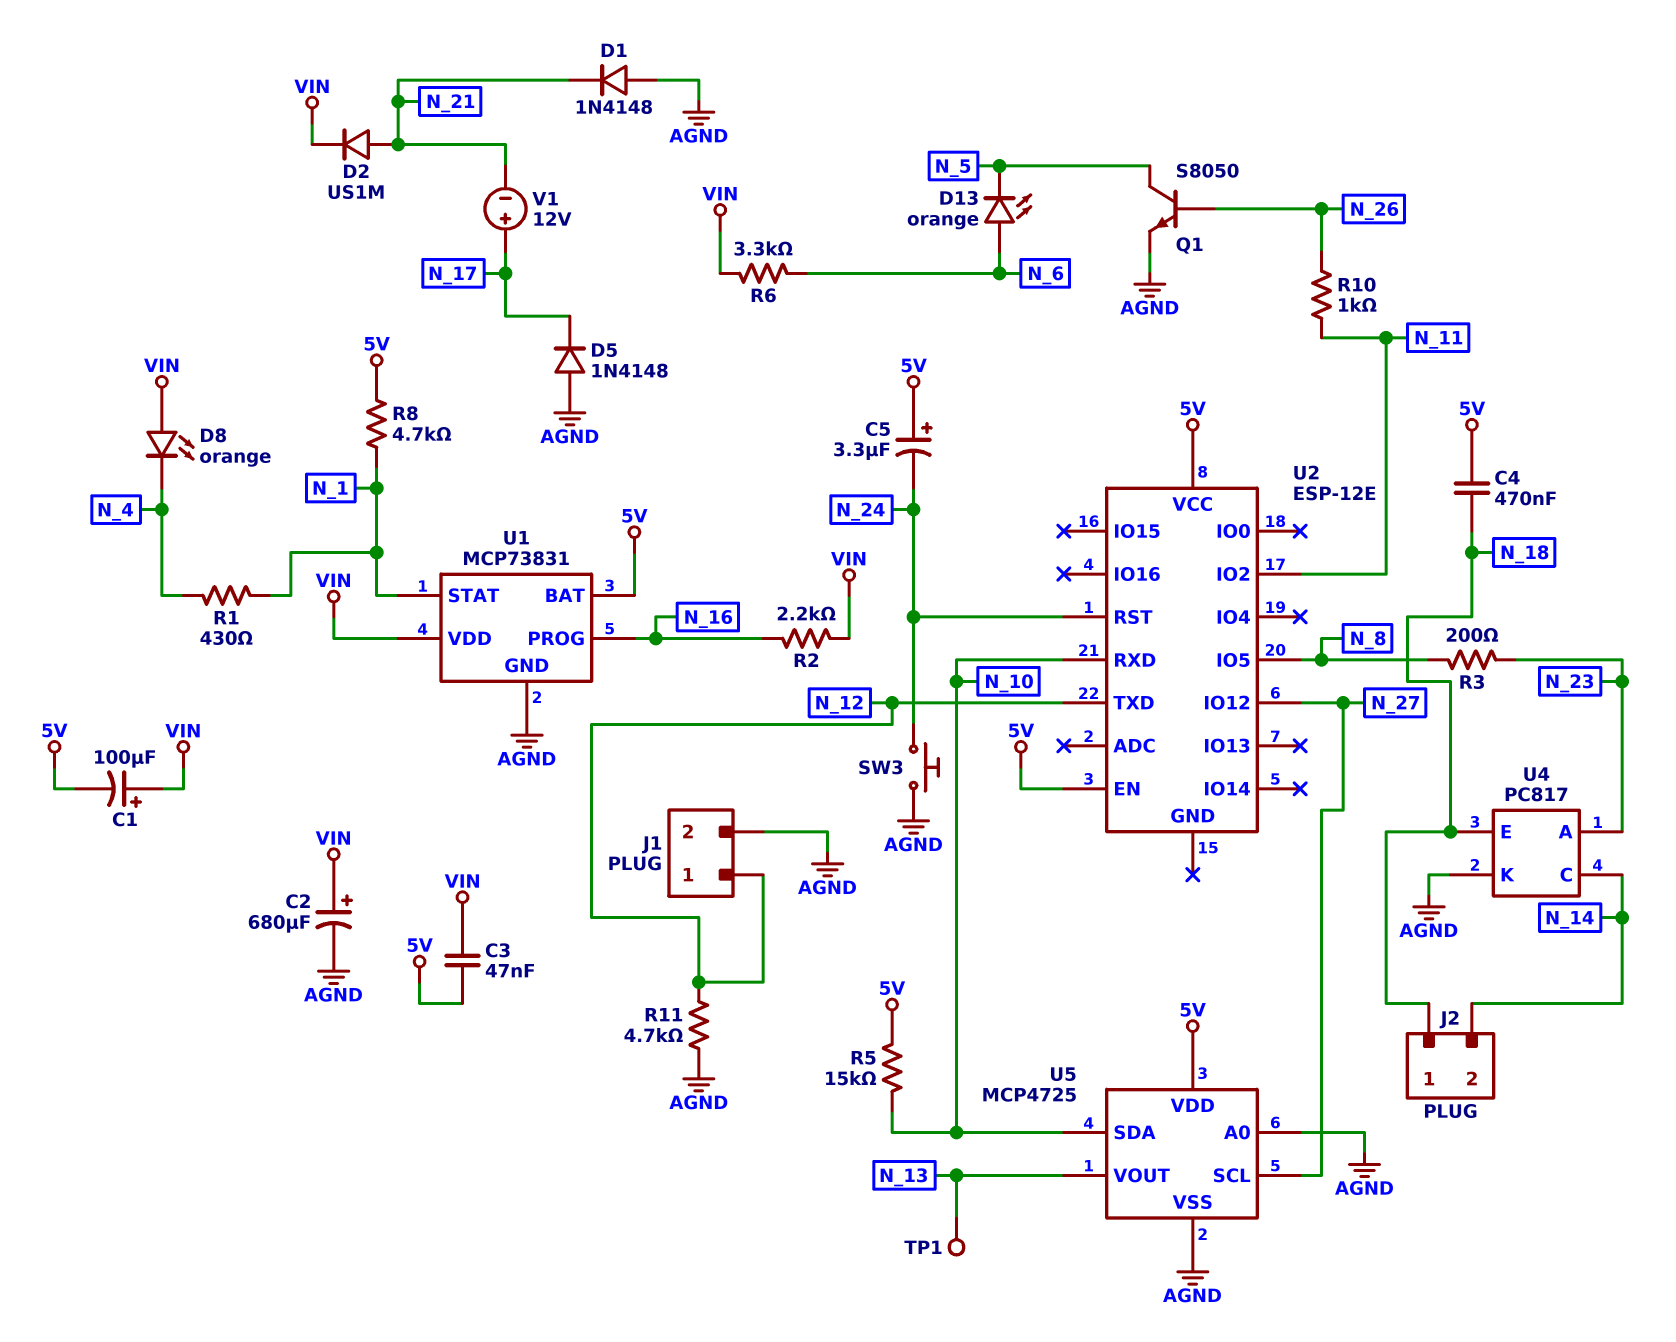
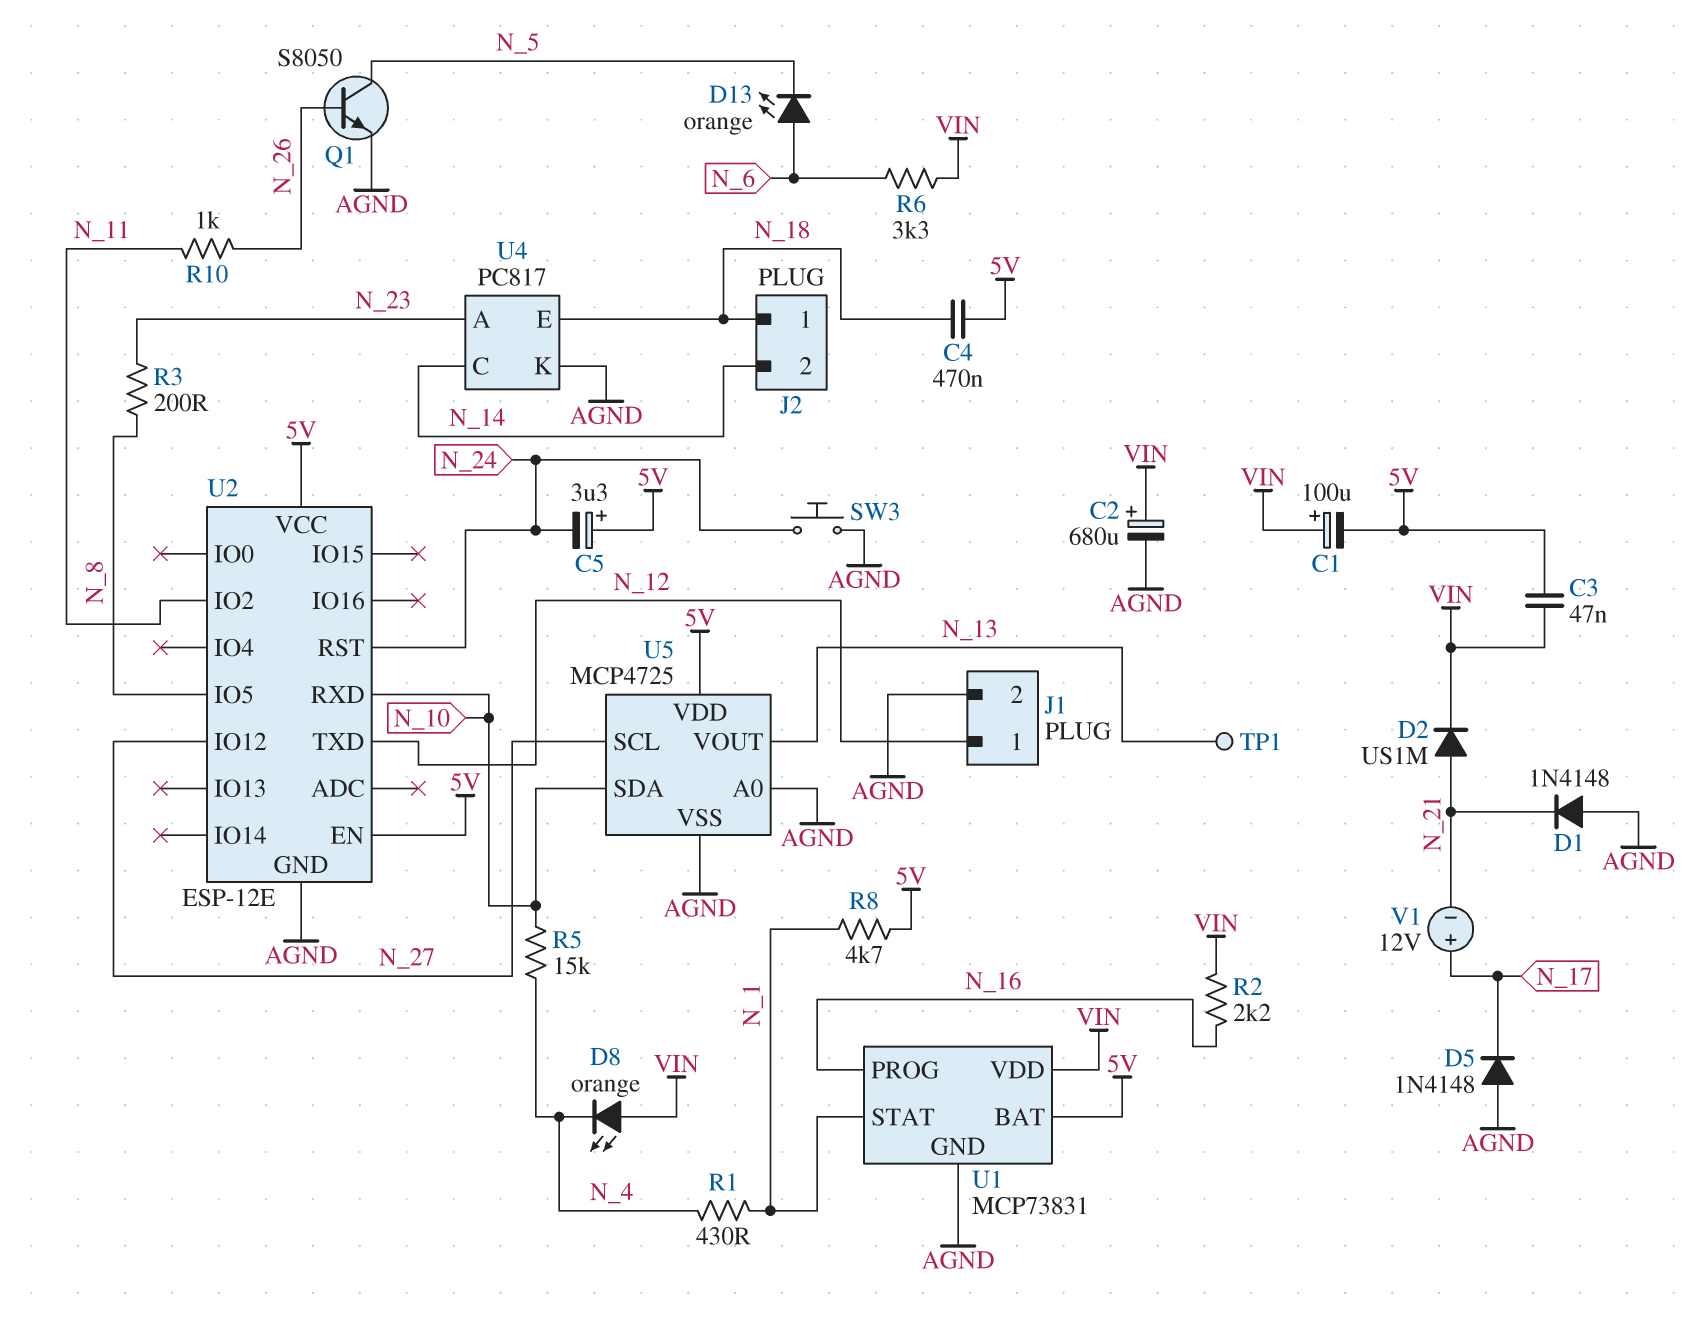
R5: 15k (5V, N_10) -> 15k (N_4, N_10)
R11: 4.7k (AGND, N_12) -> none
U2 pin GND: none -> AGND

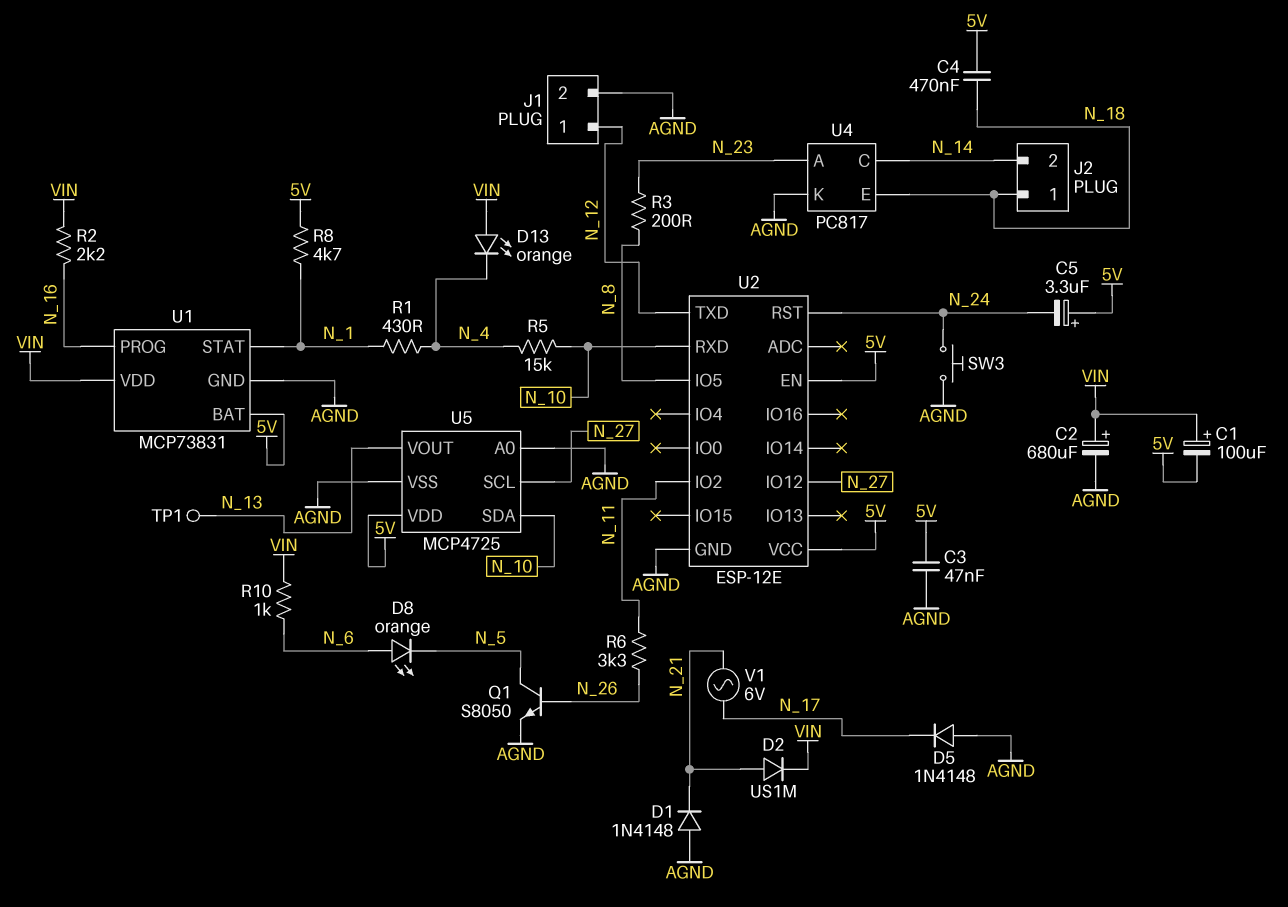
C3: 47nF (5V, VIN) -> 47nF (5V, AGND)
D8: LED orange (A VIN, K N_4) -> LED orange (A N_6, K N_5)
D13: LED orange (A N_6, K N_5) -> LED orange (A VIN, K N_4)
R6: 3.3k (N_6, VIN) -> 3.3k (N_11, N_26)
R10: 1k (N_11, N_26) -> 1k (N_6, VIN)
V1: 12V (plus N_17, minus N_21) -> AC 6V (N_17, N_21)

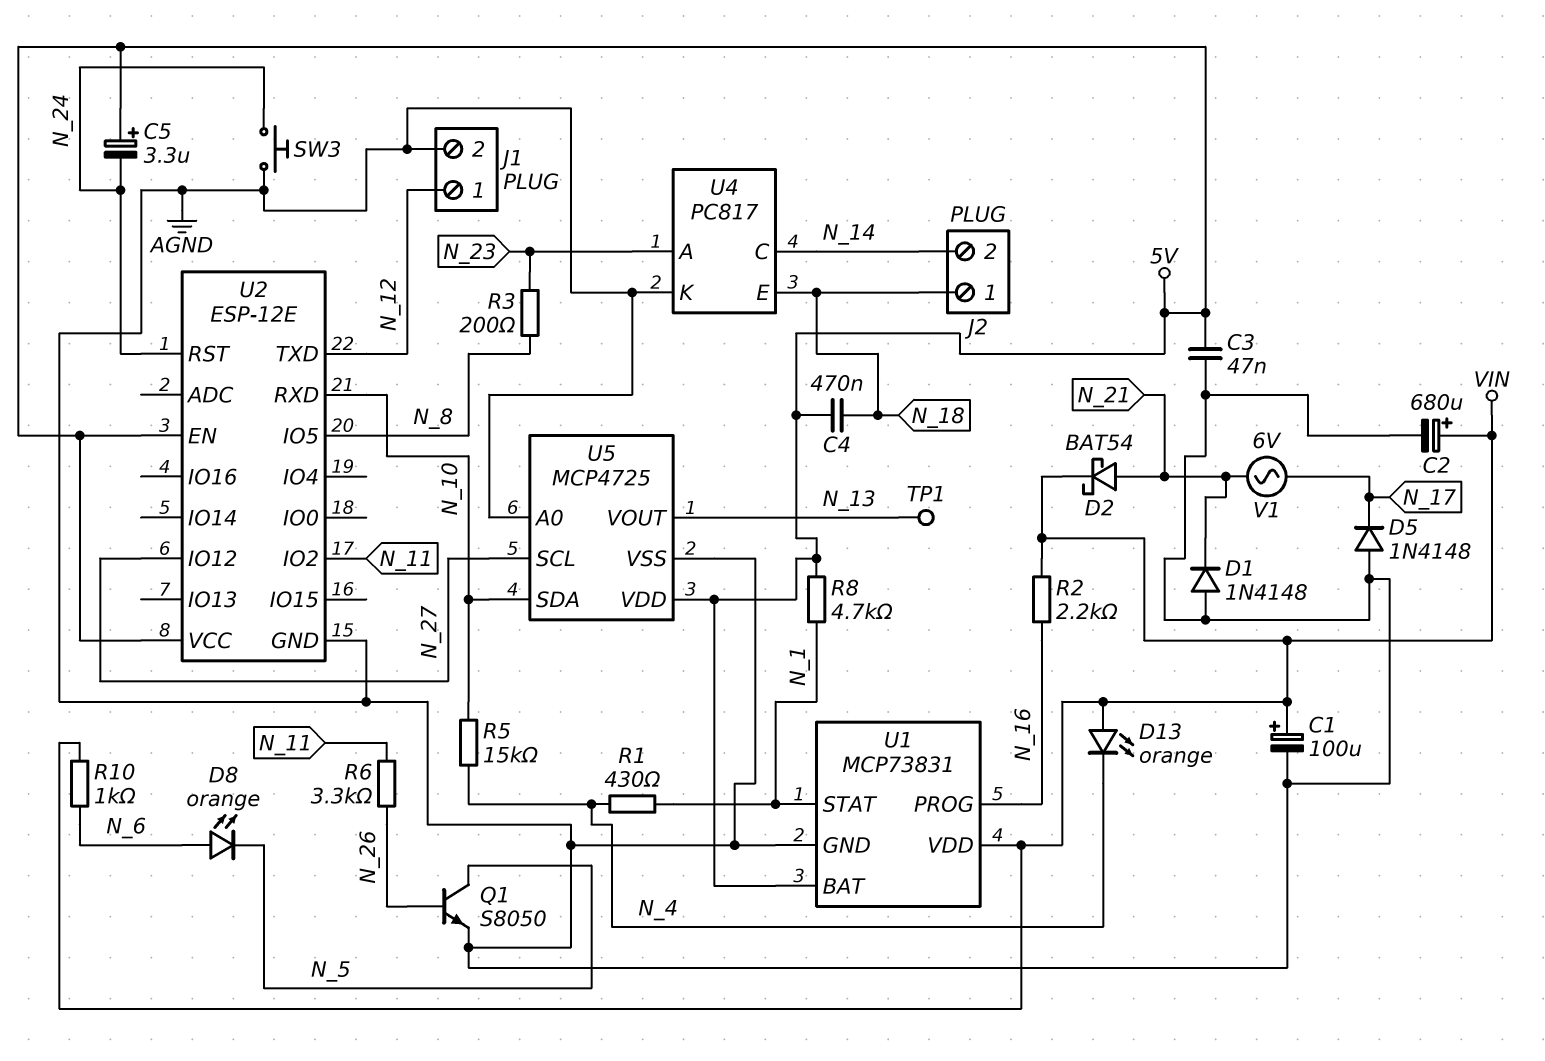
C1: 100uF (plus VIN, minus 5V) -> 100uF (plus VIN, minus AGND)
D2: diode US1M (A N_21, K VIN) -> schottky BAT54 (A N_21, K VIN)

